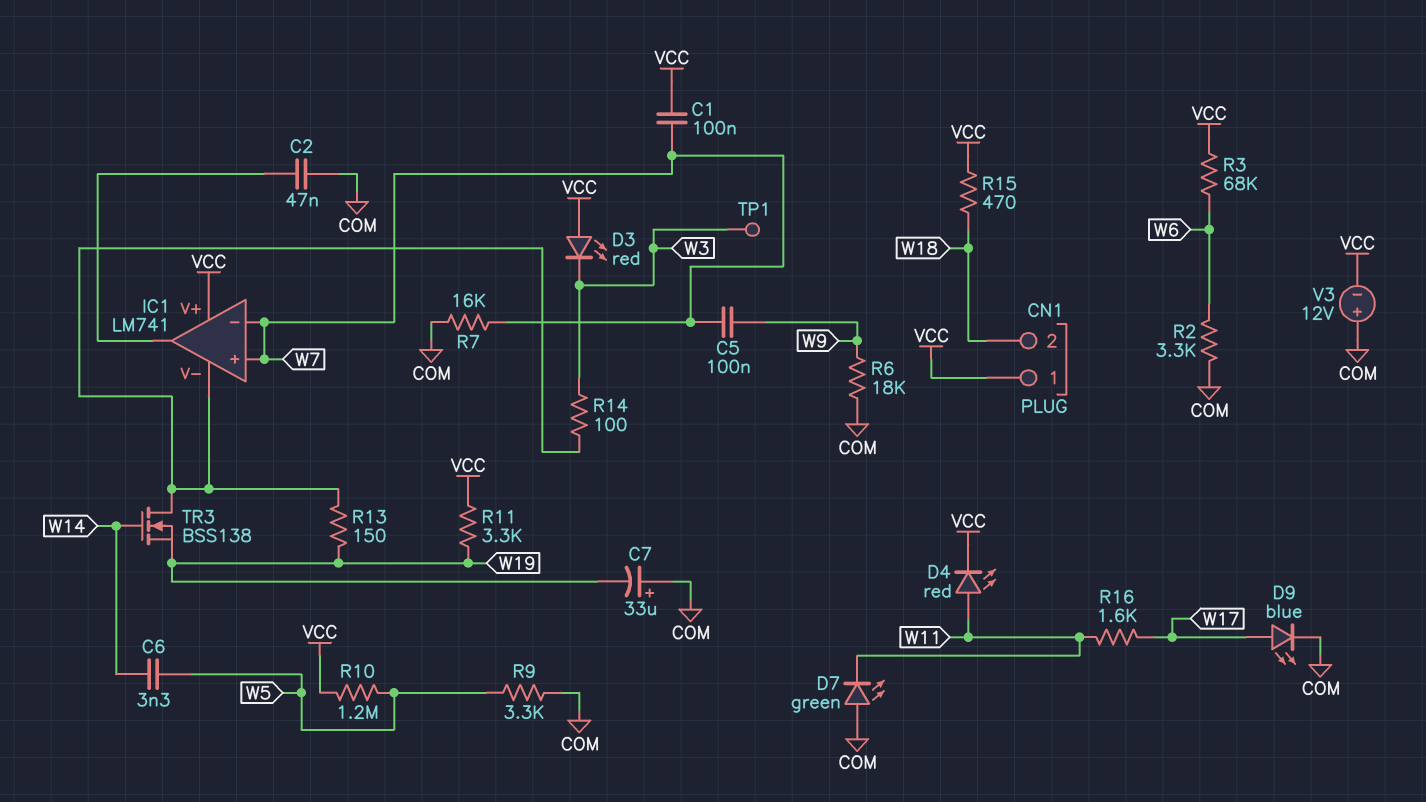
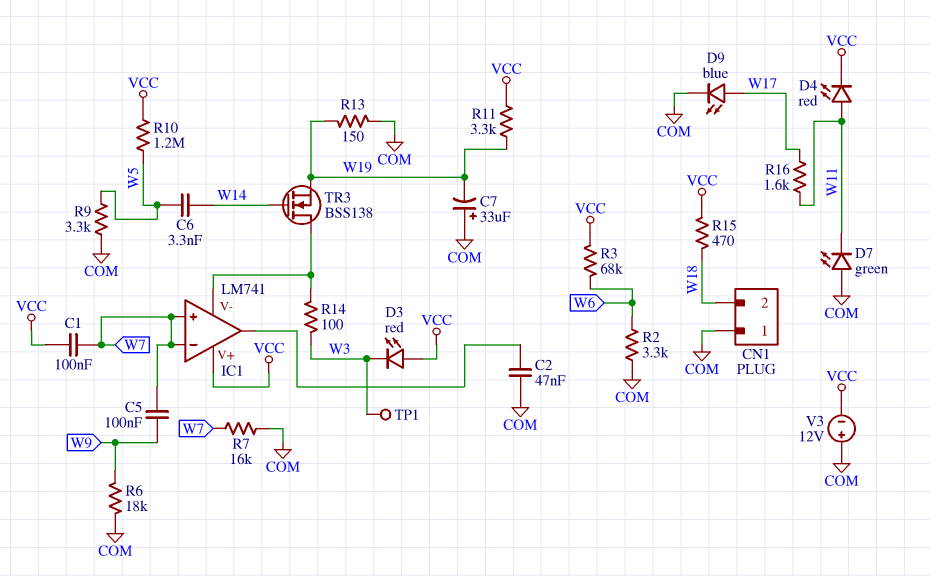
CN1 pin 1: VCC -> COM
R13: 150 (IC1/V-, W19) -> 150 (COM, W19)

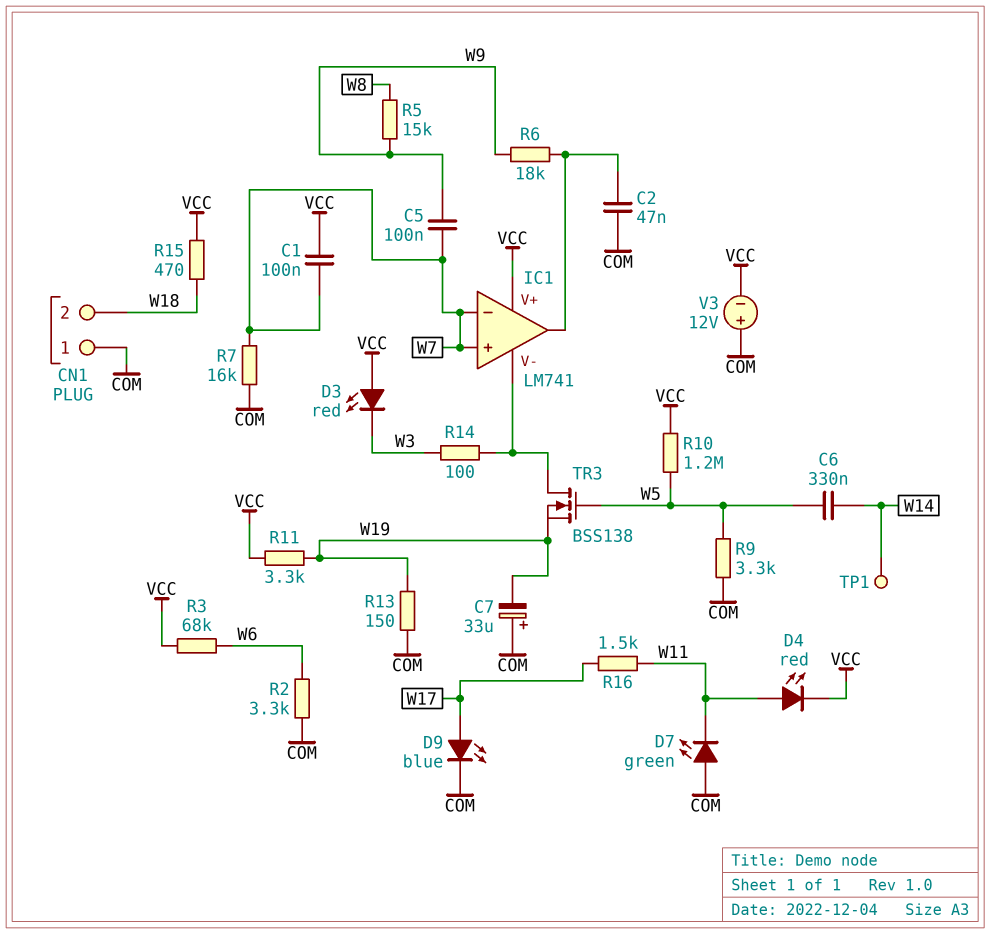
C6: 3.3nF (W5, W14) -> 330nF (W5, W14)
R5: none -> 15k (W8, W9)
R6: 18k (COM, W9) -> 18k (IC1/out, W9)
R16: 1.6k (W11, W17) -> 1.5k (W11, W17)
TP1: test point (W3) -> test point (W14)
TR3: NMOS BSS138 (G W14, D IC1/V-, S W19) -> NMOS BSS138 (G W5, D IC1/V-, S W19)

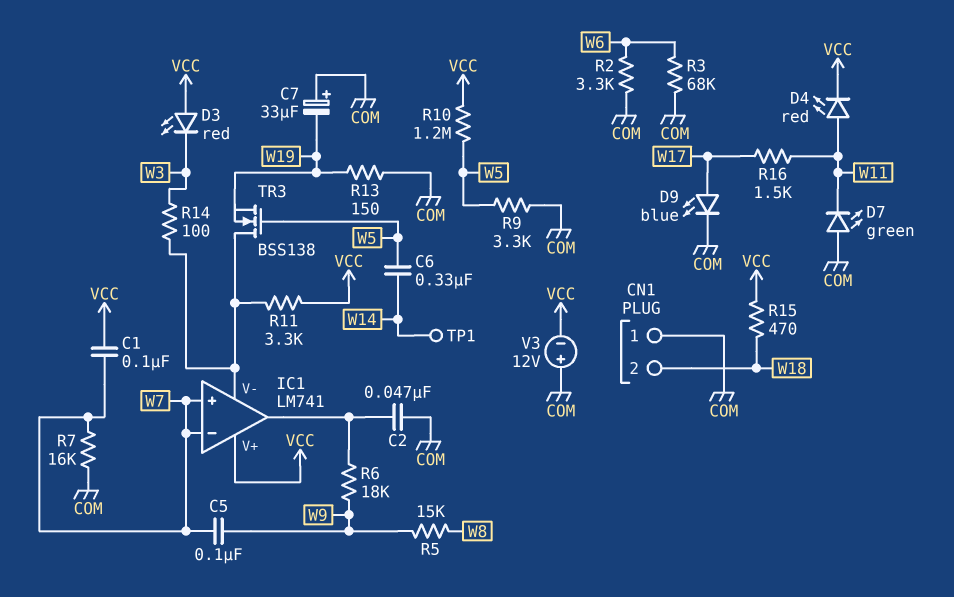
R3: 68k (VCC, W6) -> 68k (COM, W6)
R11: 3.3k (VCC, W19) -> 3.3k (IC1/V-, VCC)

